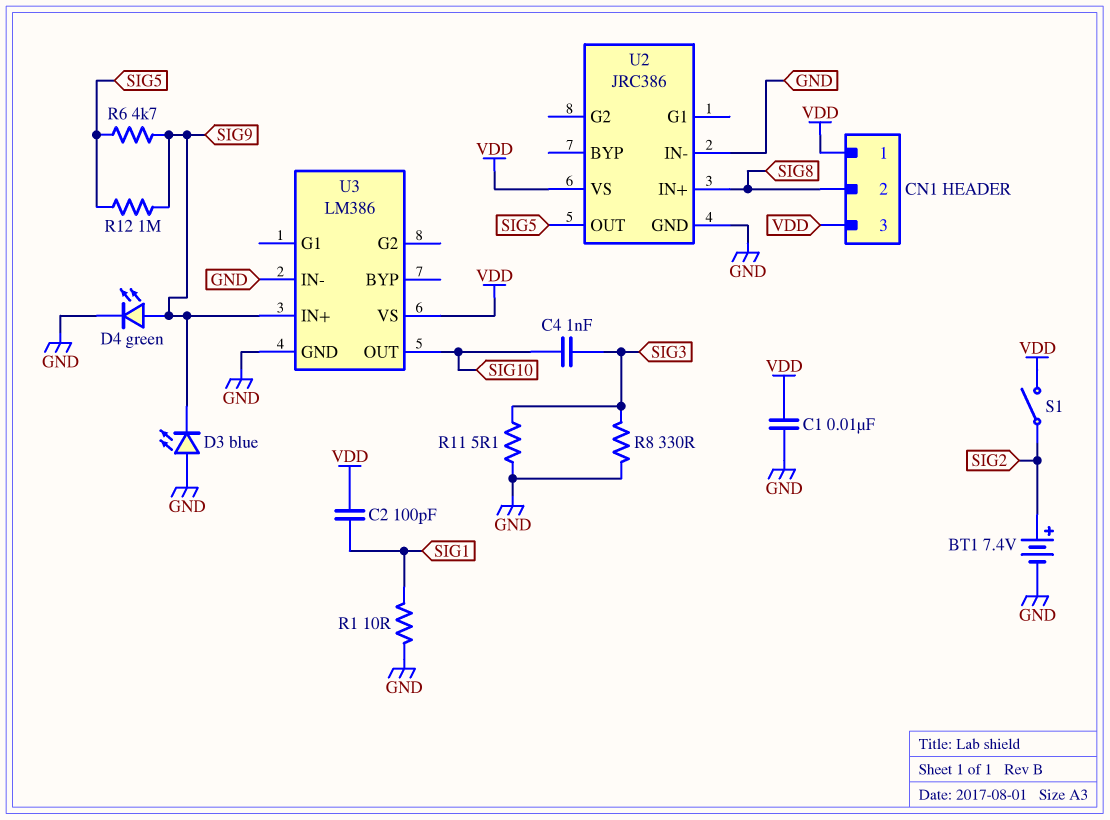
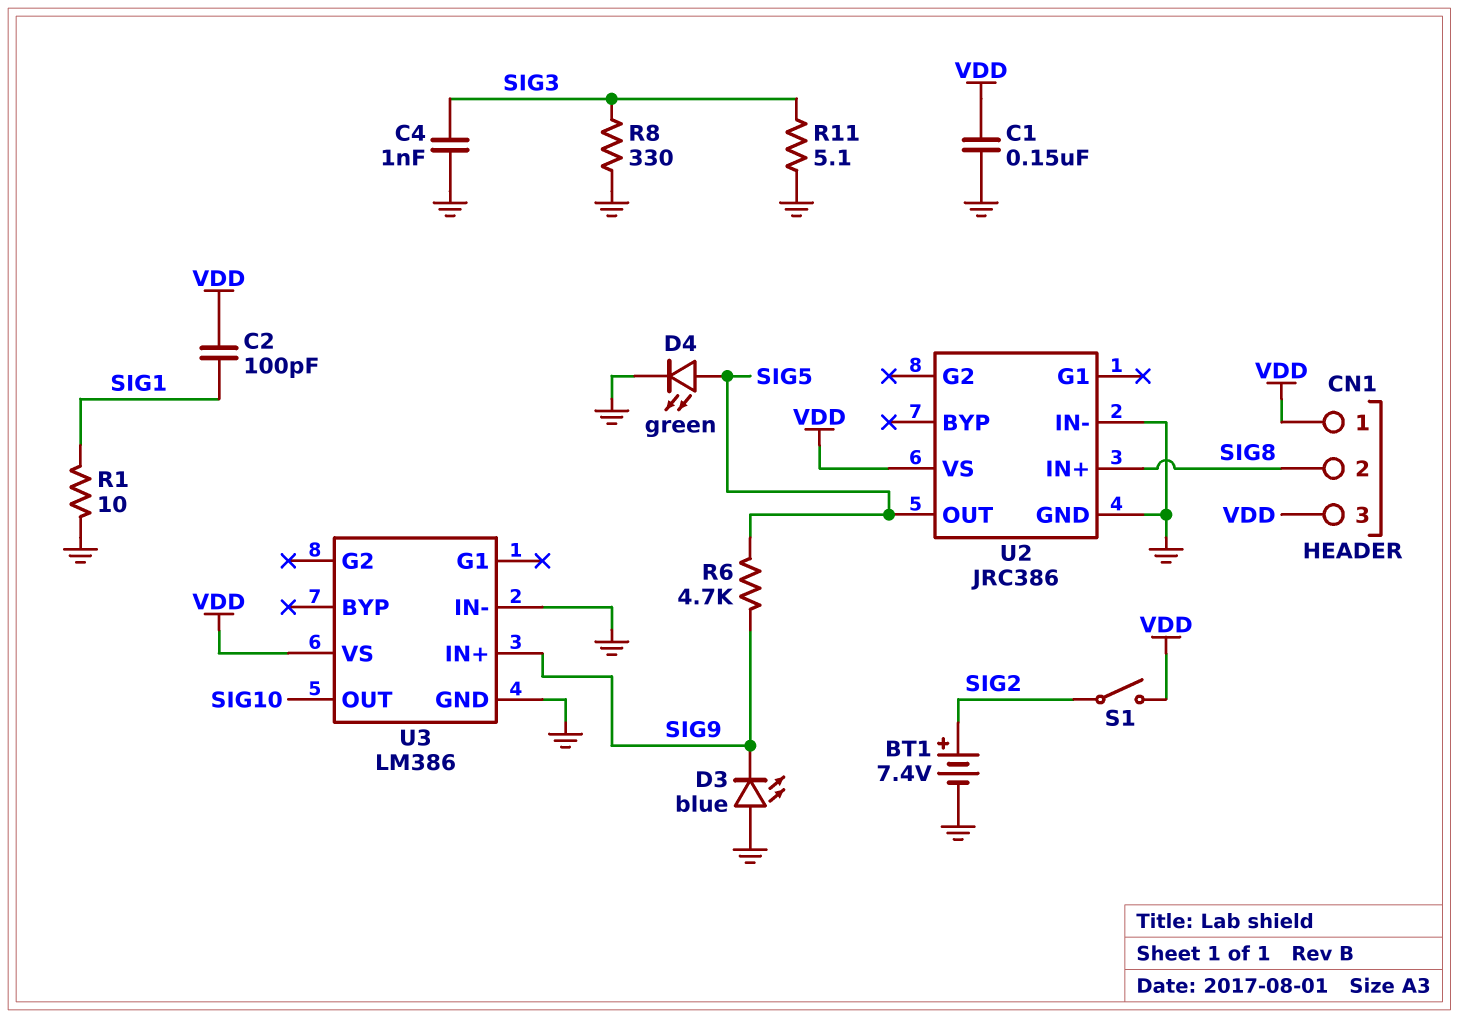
C1: 10nF (GND, VDD) -> 150nF (GND, VDD)
C4: 1nF (SIG3, SIG10) -> 1nF (GND, SIG3)
D4: LED green (A SIG9, K GND) -> LED green (A SIG5, K GND)
R12: 1M (SIG5, SIG9) -> none

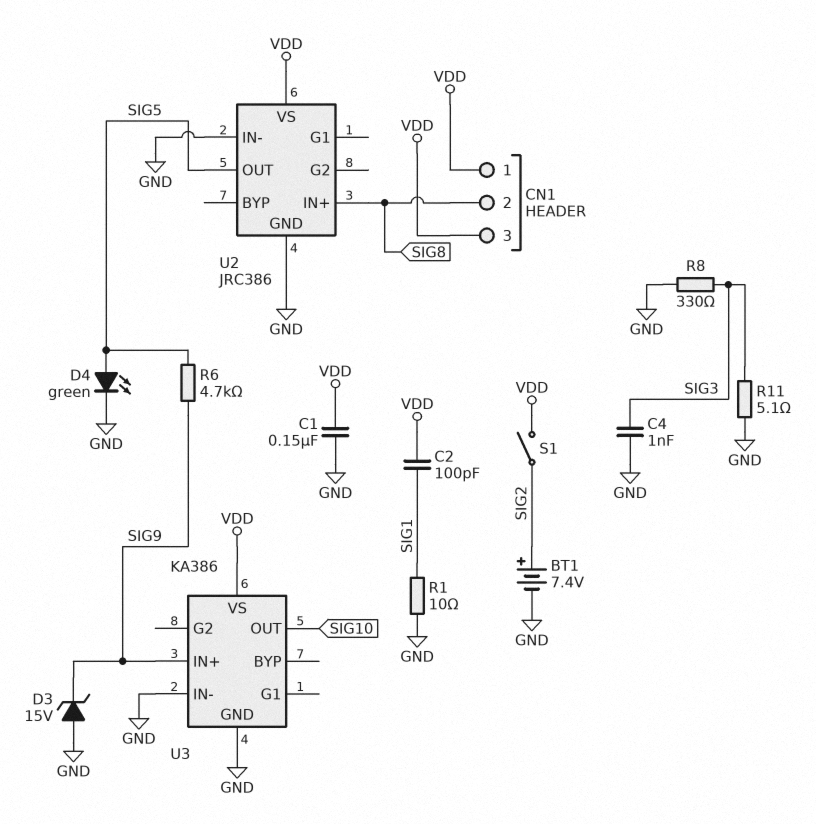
D3: LED blue (A GND, K SIG9) -> zener 15V (A GND, K SIG9)
U3: LM386 -> KA386

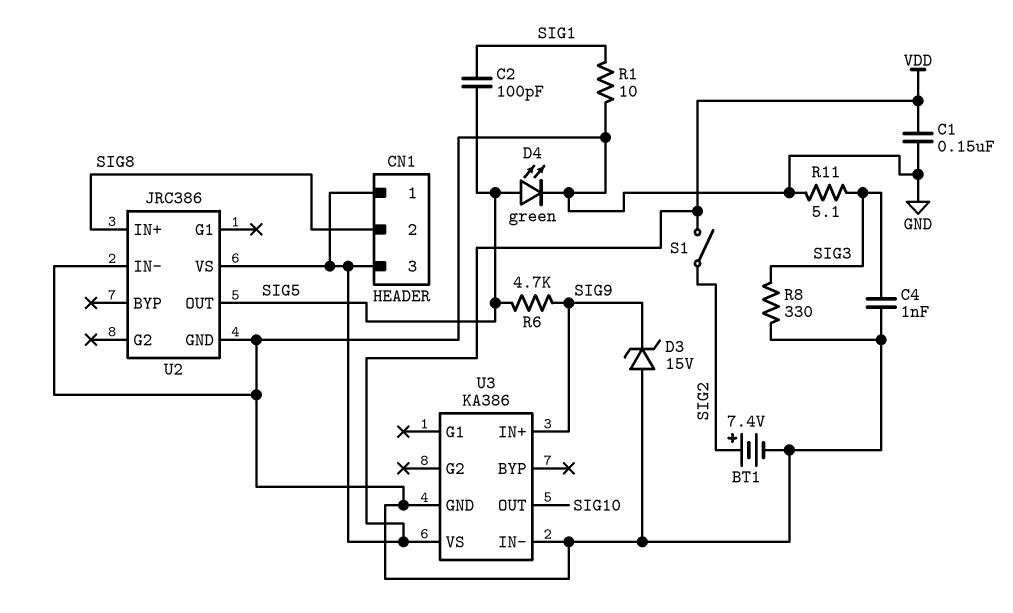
C2: 100pF (SIG1, VDD) -> 100pF (SIG1, SIG5)

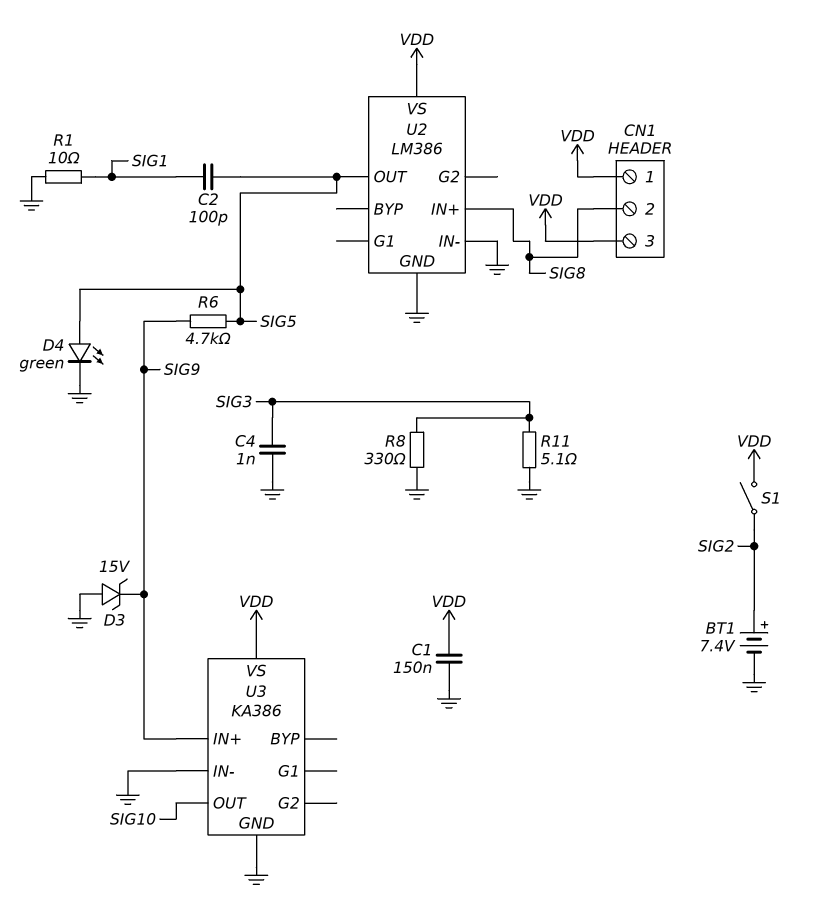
U2: JRC386 -> LM386

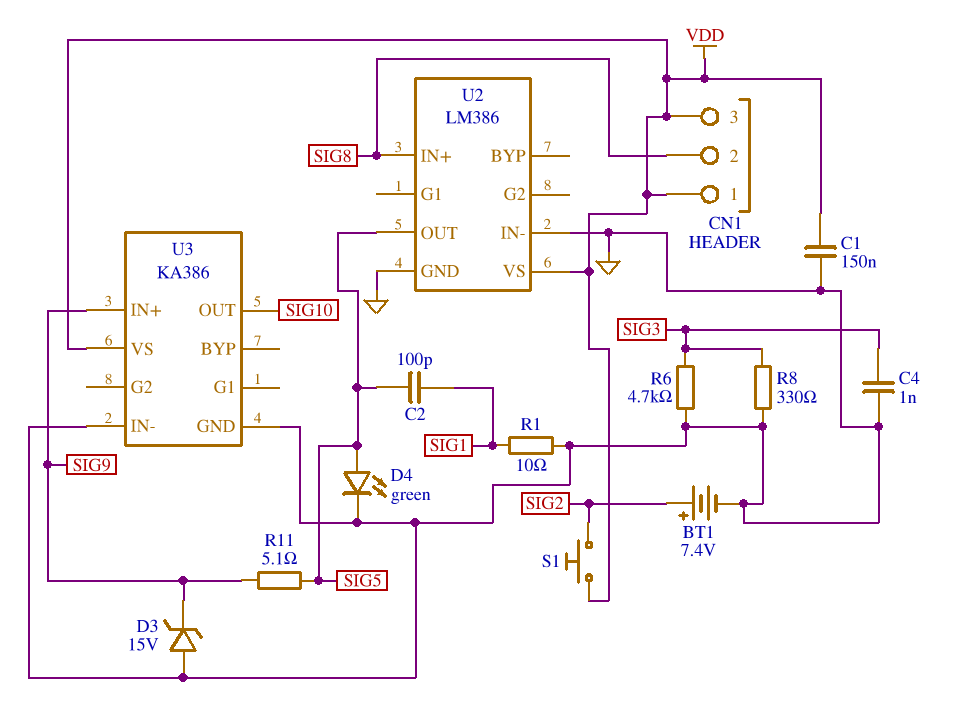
R6: 4.7k (SIG5, SIG9) -> 4.7k (GND, SIG3)
R11: 5.1 (GND, SIG3) -> 5.1 (SIG5, SIG9)
S1: switch (SIG2, VDD) -> button (SIG2, VDD)

